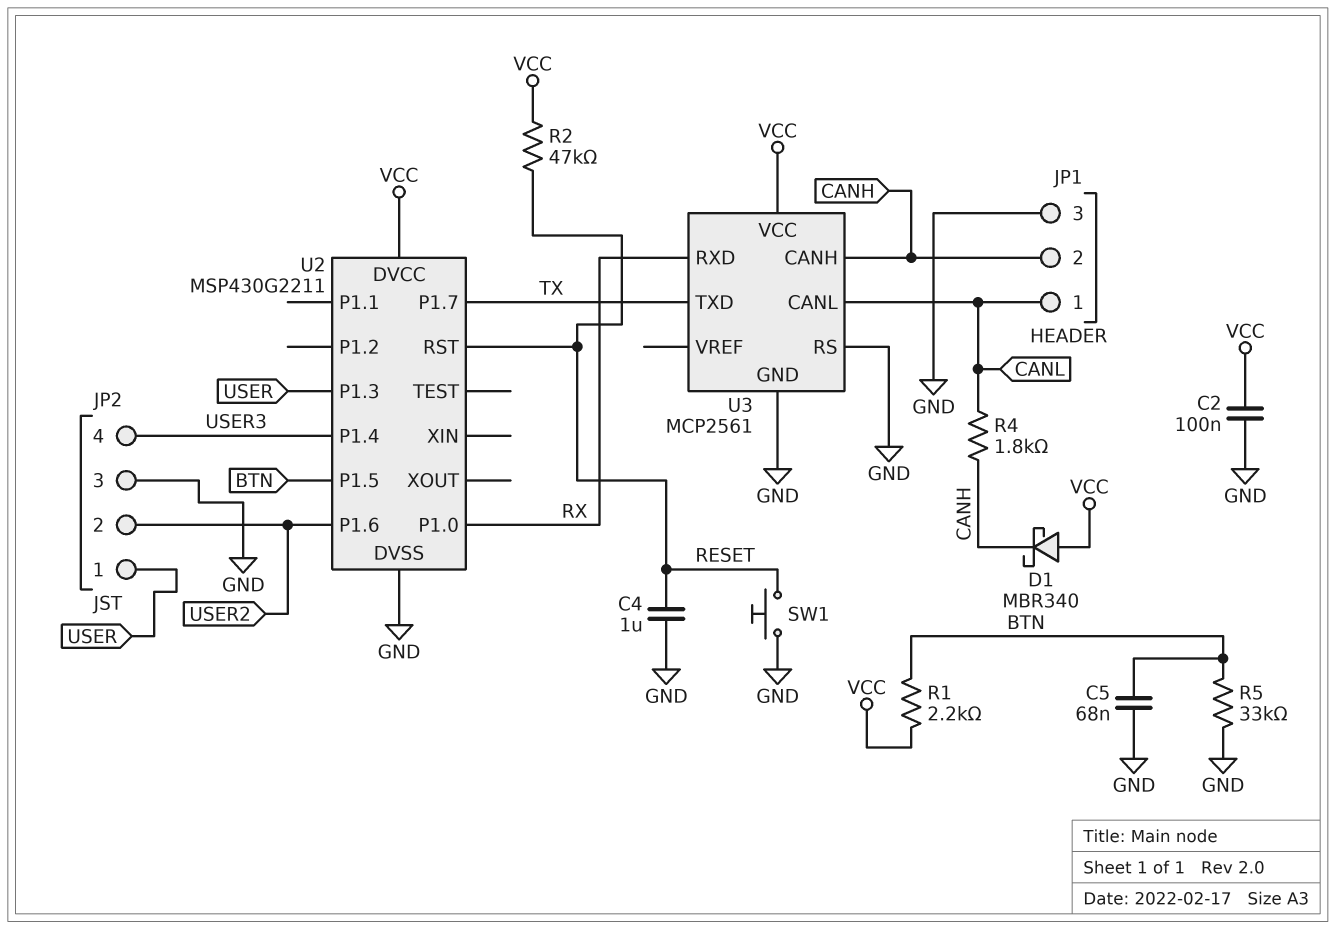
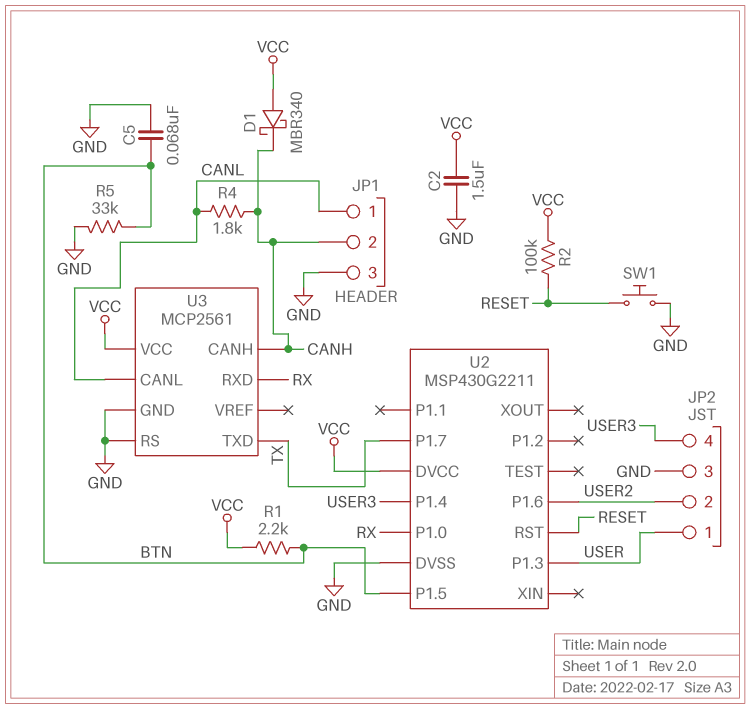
C2: 100nF (GND, VCC) -> 1.5uF (GND, VCC)
C4: 1uF (GND, RESET) -> none
R2: 47k (RESET, VCC) -> 100k (RESET, VCC)

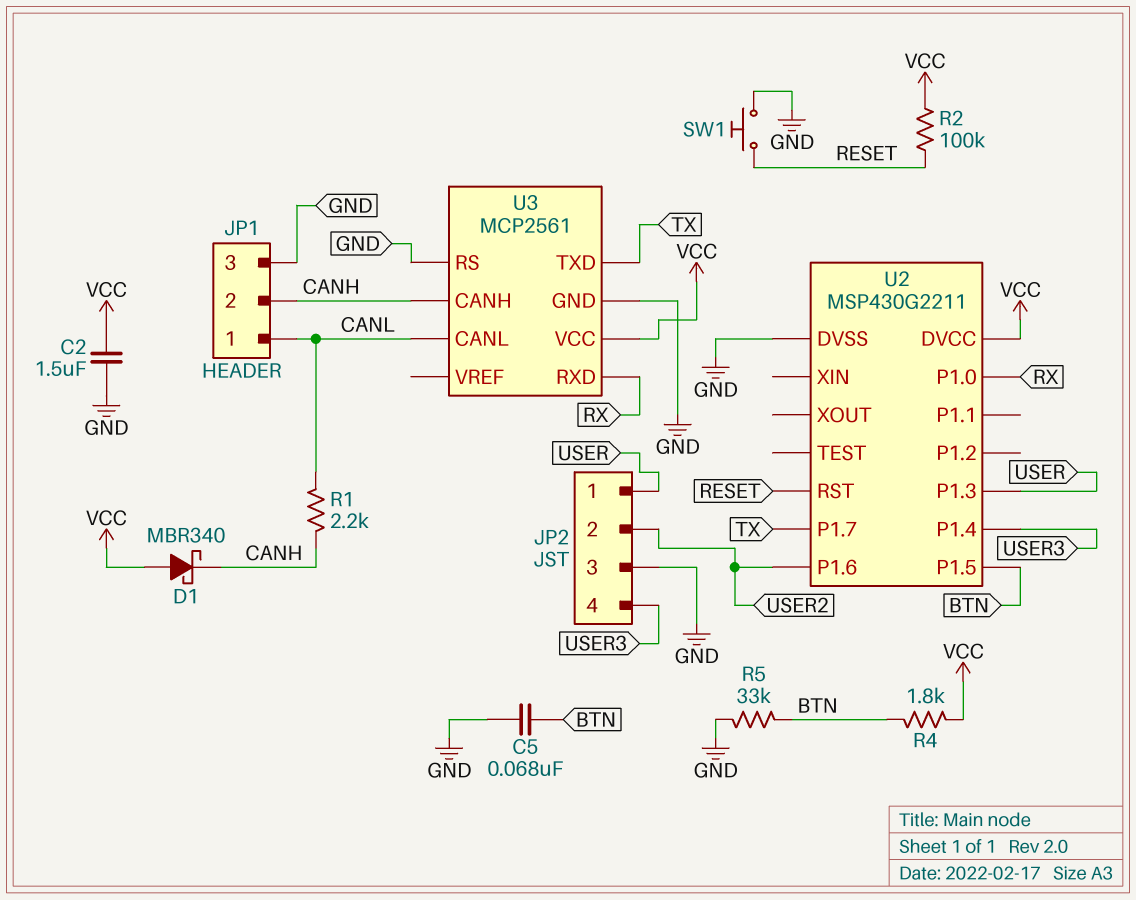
R1: 2.2k (BTN, VCC) -> 2.2k (CANH, CANL)
R4: 1.8k (CANH, CANL) -> 1.8k (BTN, VCC)

